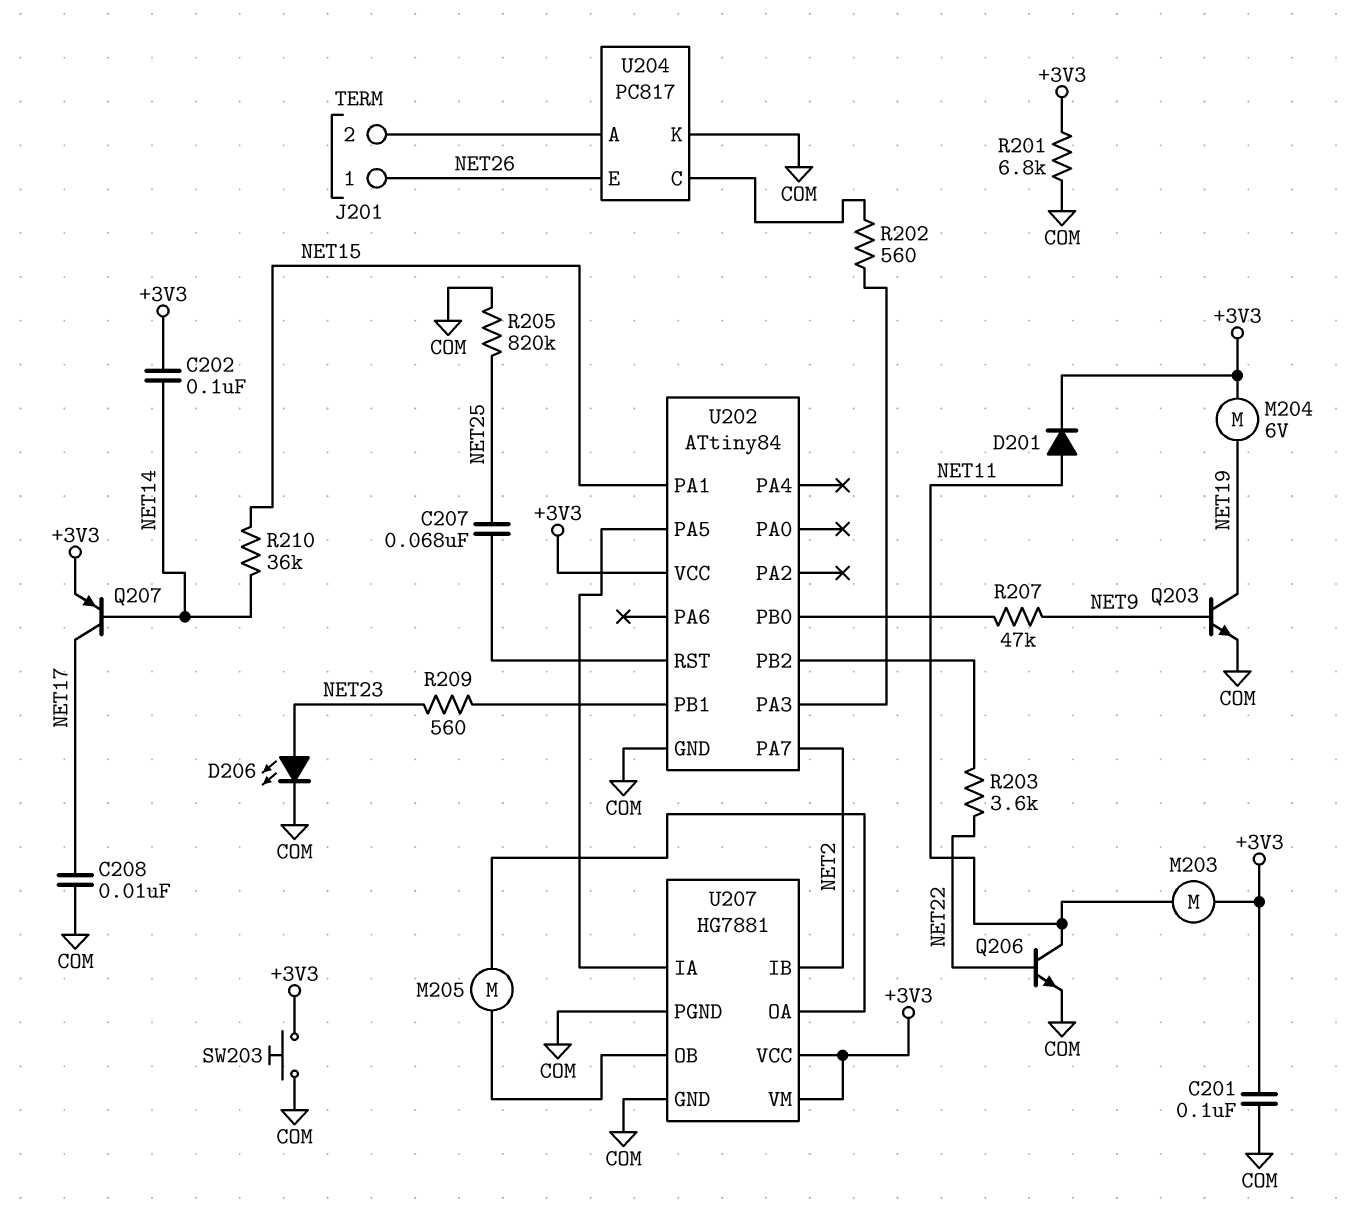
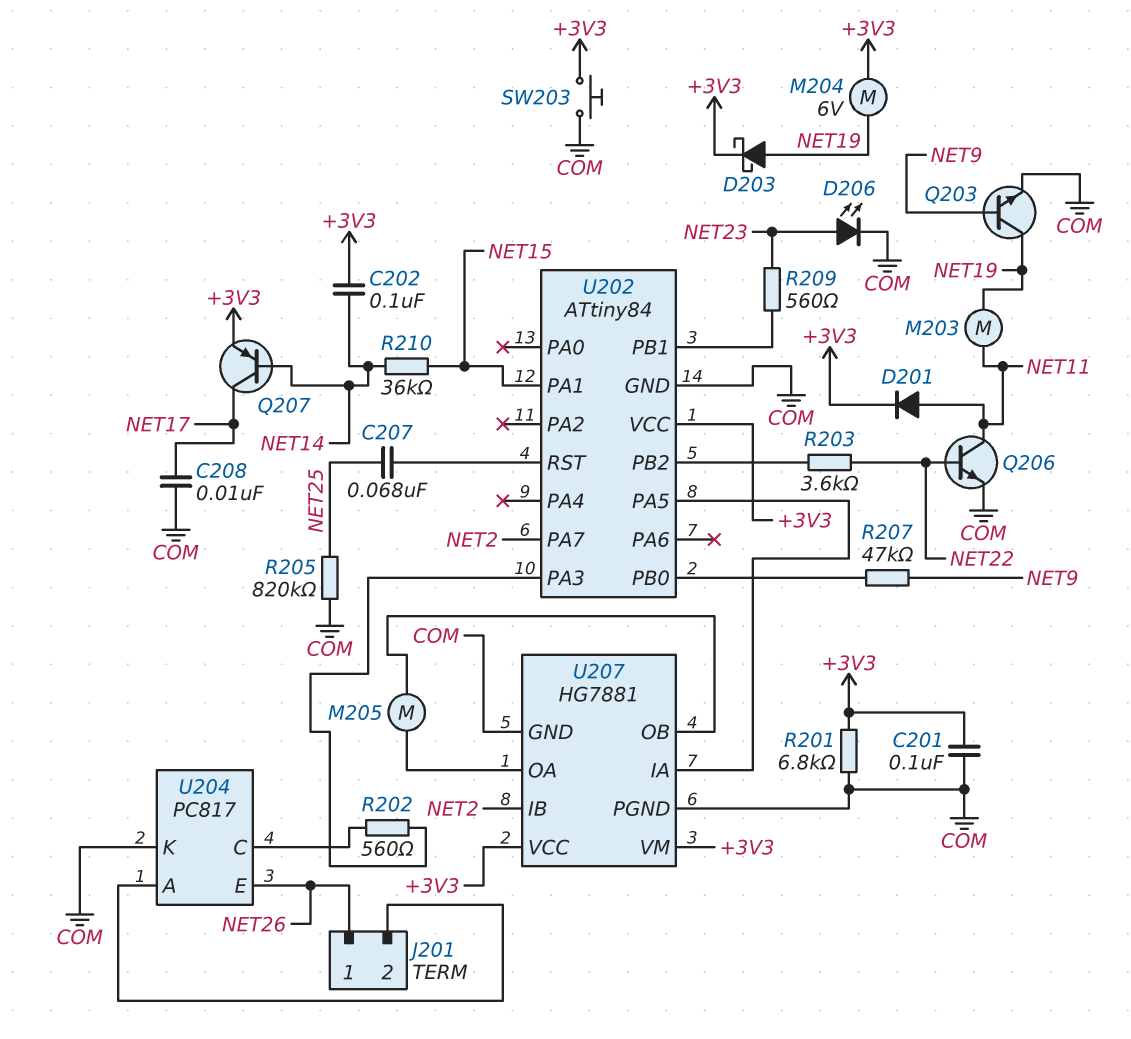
D203: none -> schottky (A NET19, K +3V3)
M203: motor (+3V3, NET11) -> motor (NET11, NET19)

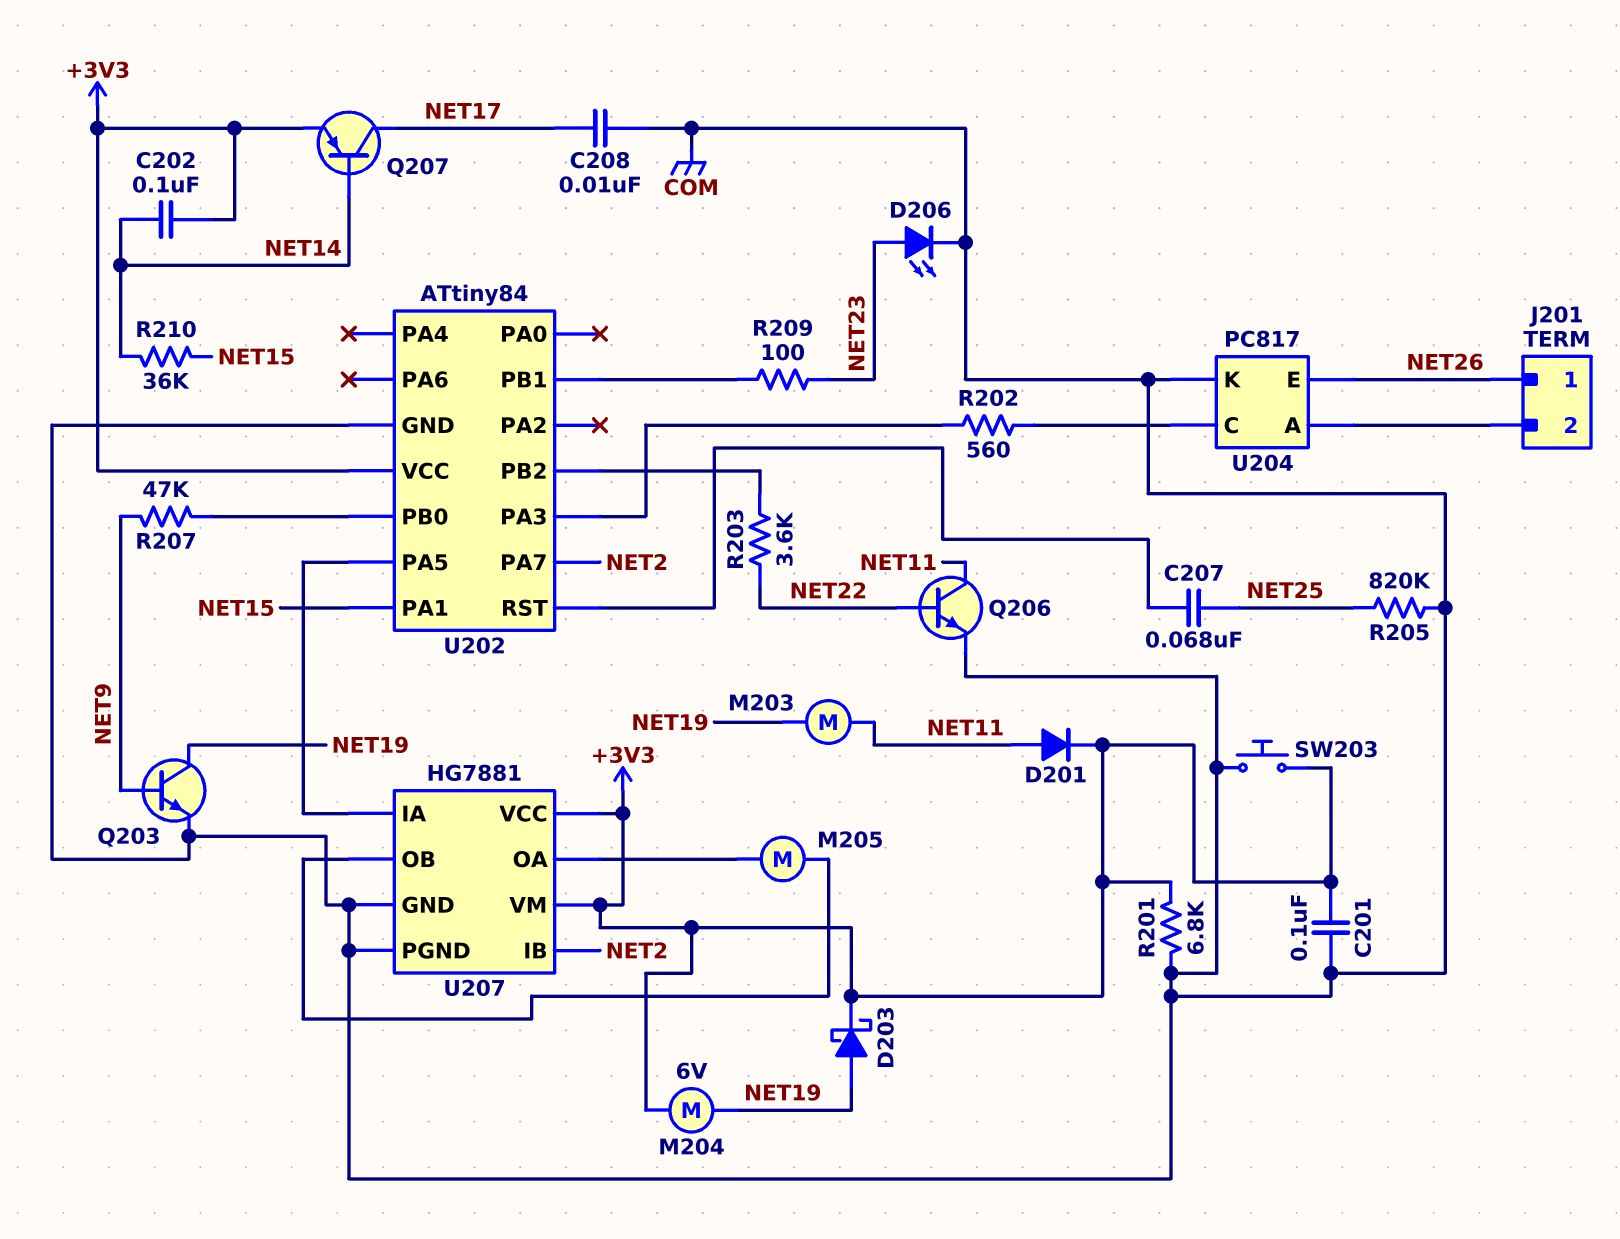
R209: 560 (NET23, U202/PB1) -> 100 (NET23, U202/PB1)

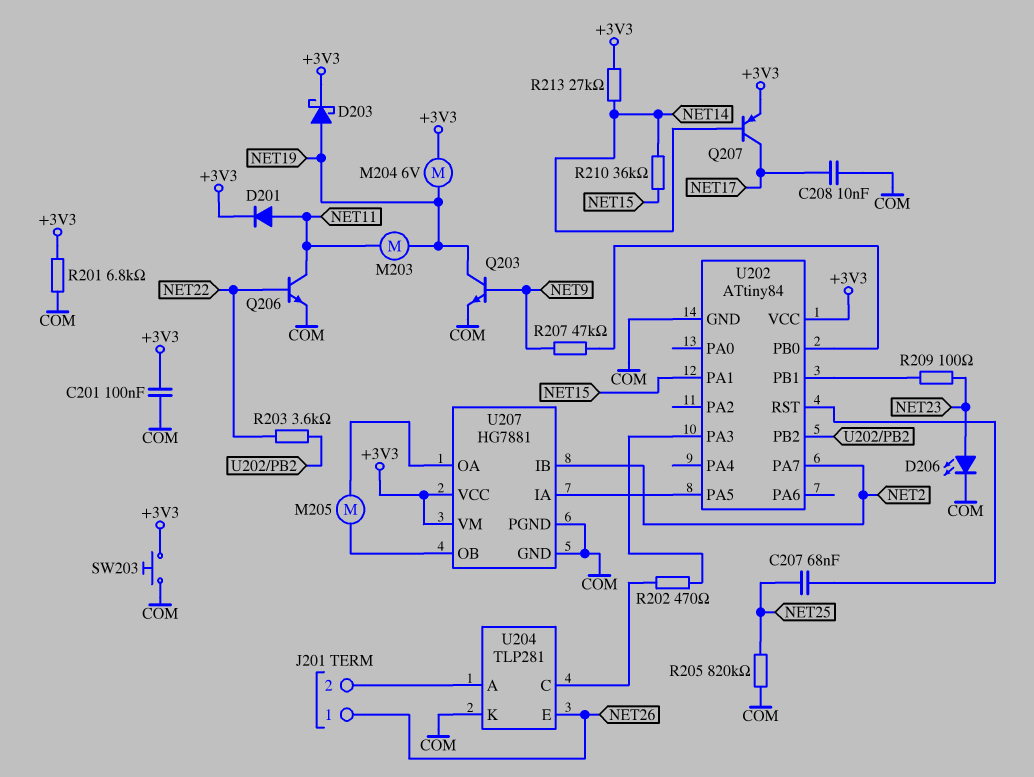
C202: 100nF (+3V3, NET14) -> none
R202: 560 (U202/PA3, U204/C) -> 470 (U202/PA3, U204/C)
R213: none -> 27k (+3V3, NET14)
U204: PC817 -> TLP281

